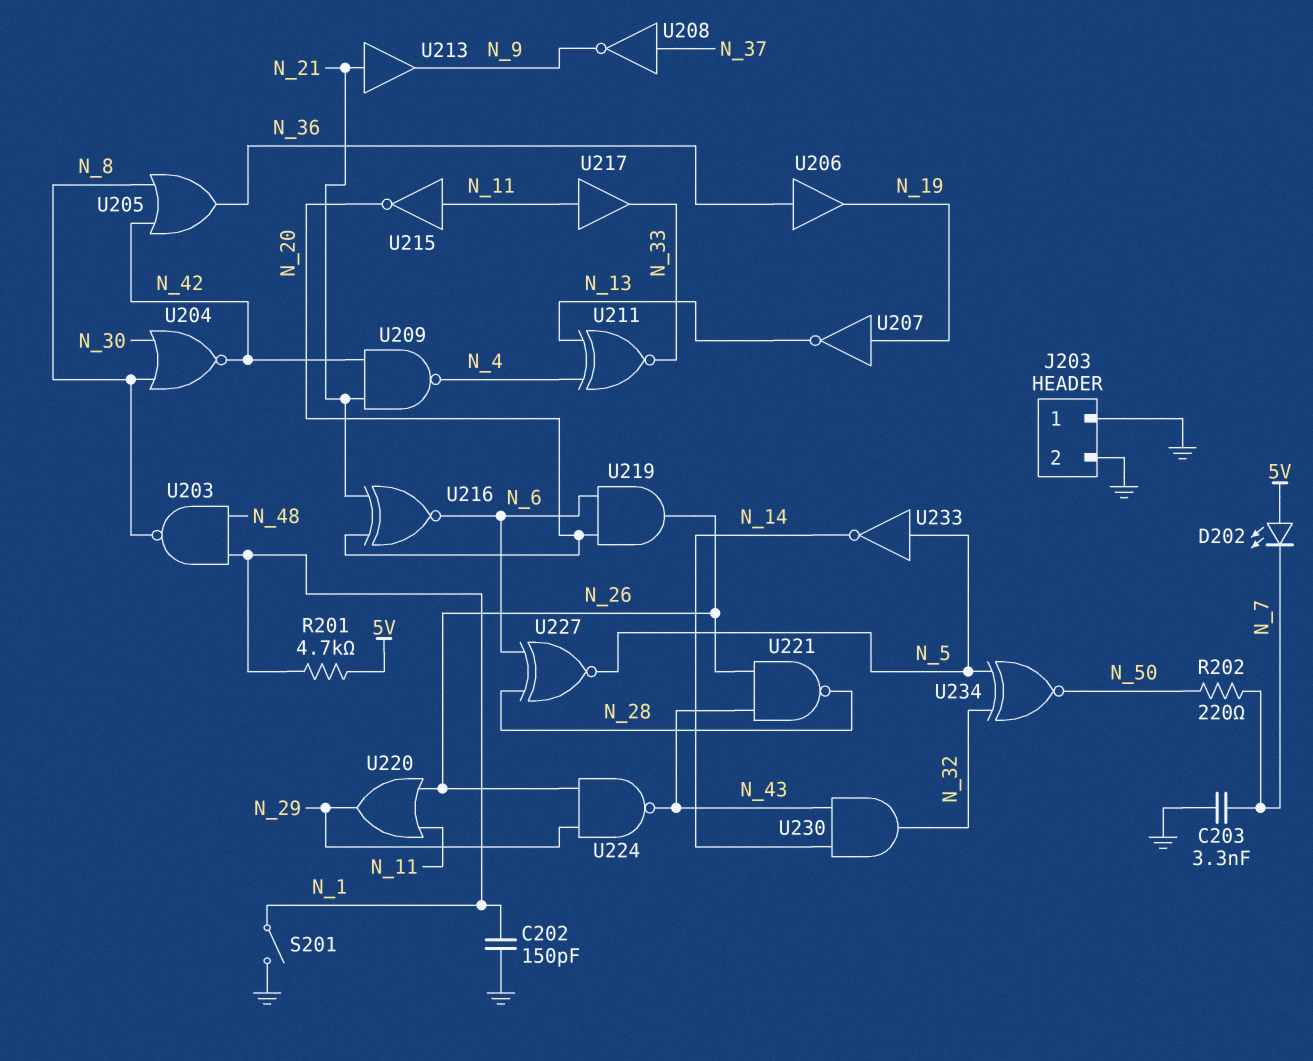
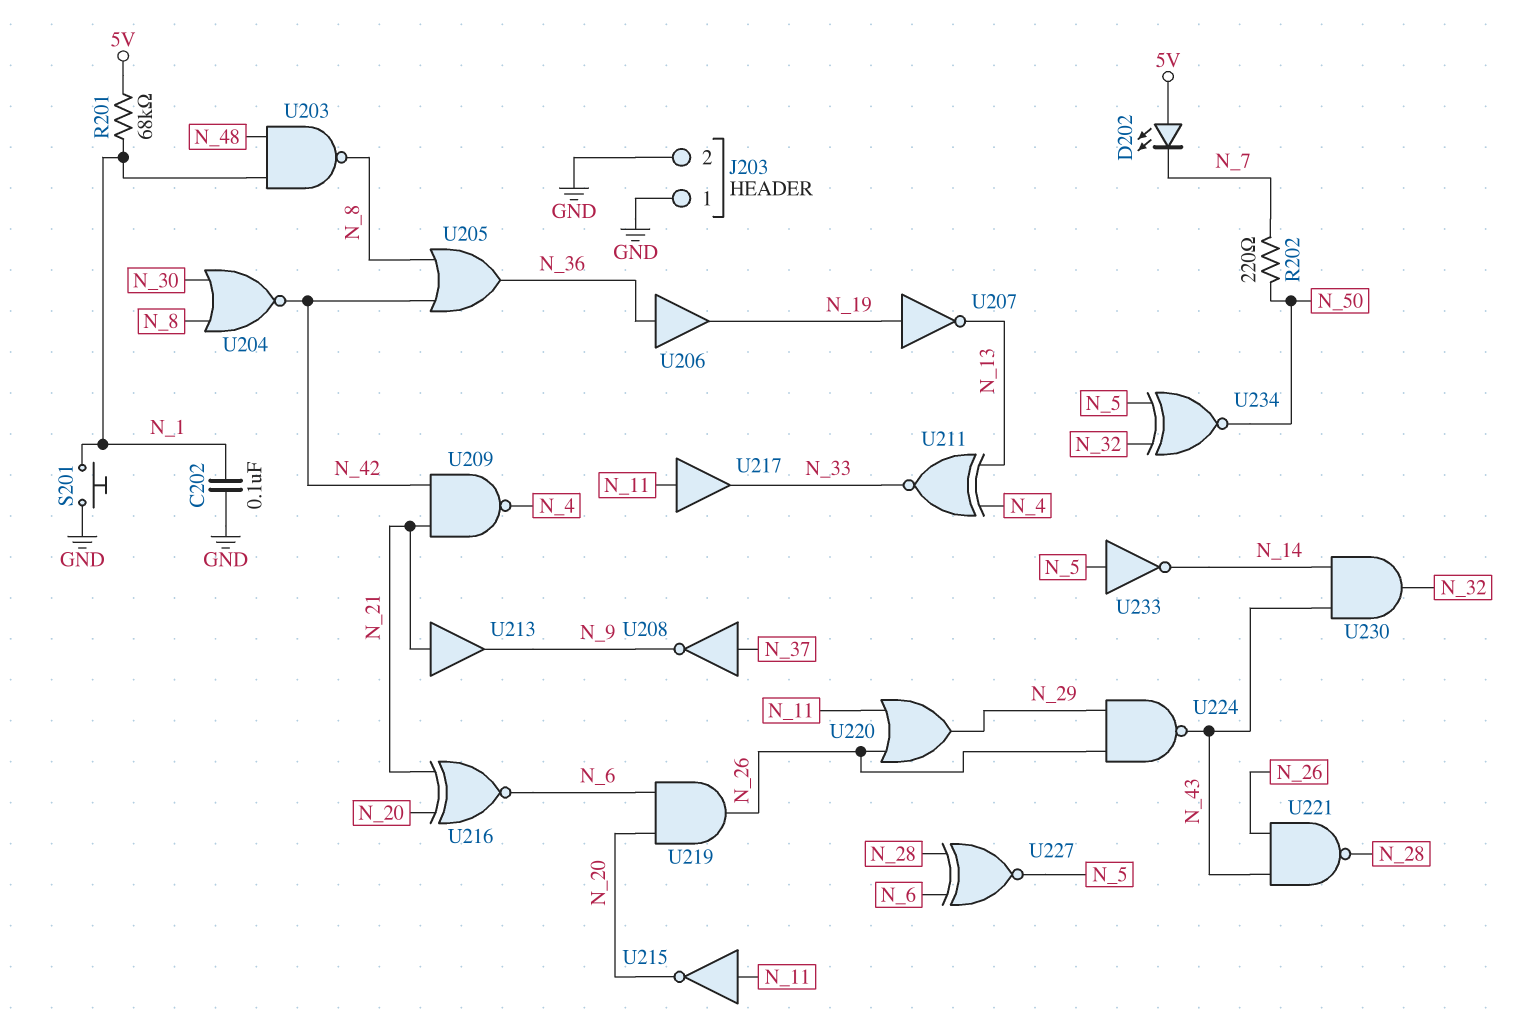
C202: 150pF (GND, N_1) -> 100nF (GND, N_1)
C203: 3.3nF (GND, N_7) -> none
R201: 4.7k (5V, N_1) -> 68k (5V, N_1)
S201: switch (GND, N_1) -> button (GND, N_1)

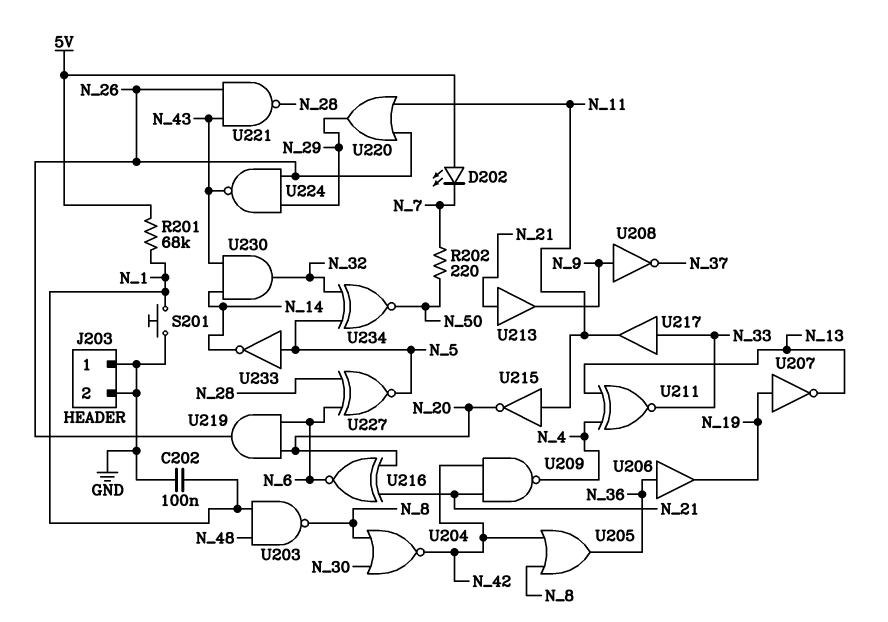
U208: NOT (in N_37, out N_9) -> NOT (in N_9, out N_37)
U217: buffer (in N_11, out N_33) -> buffer (in N_33, out N_11)

